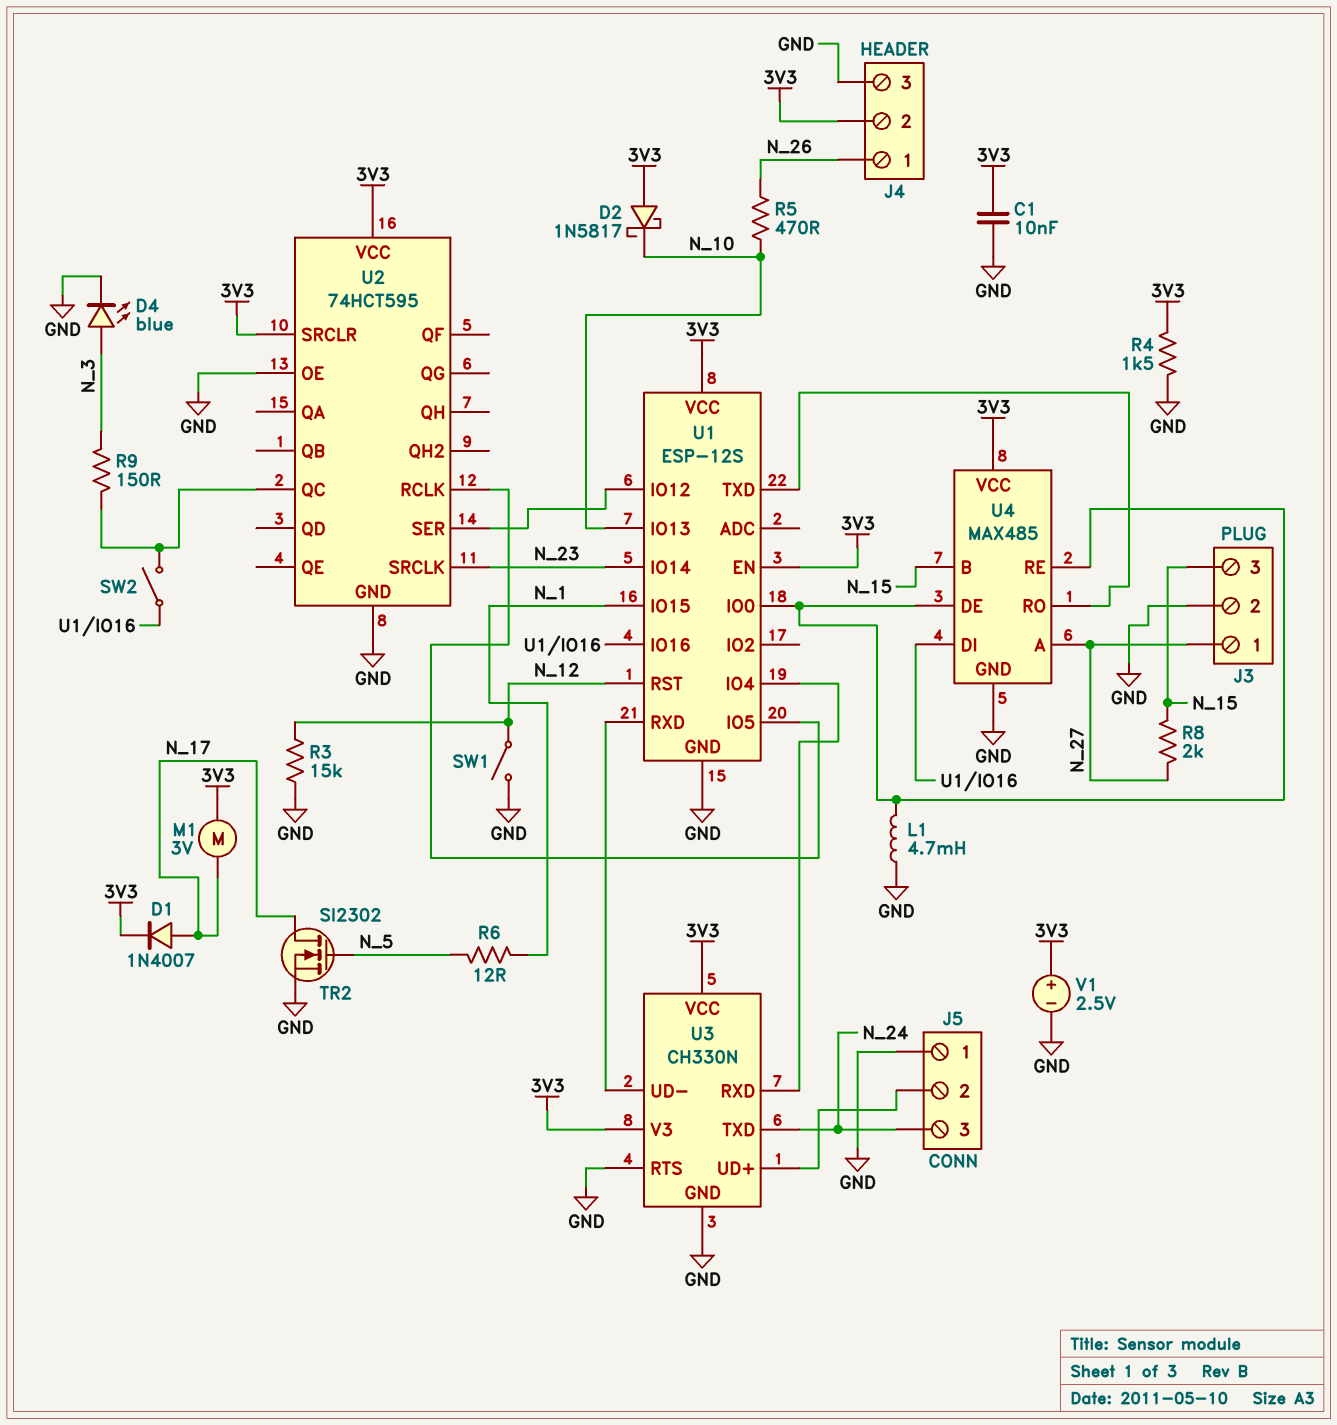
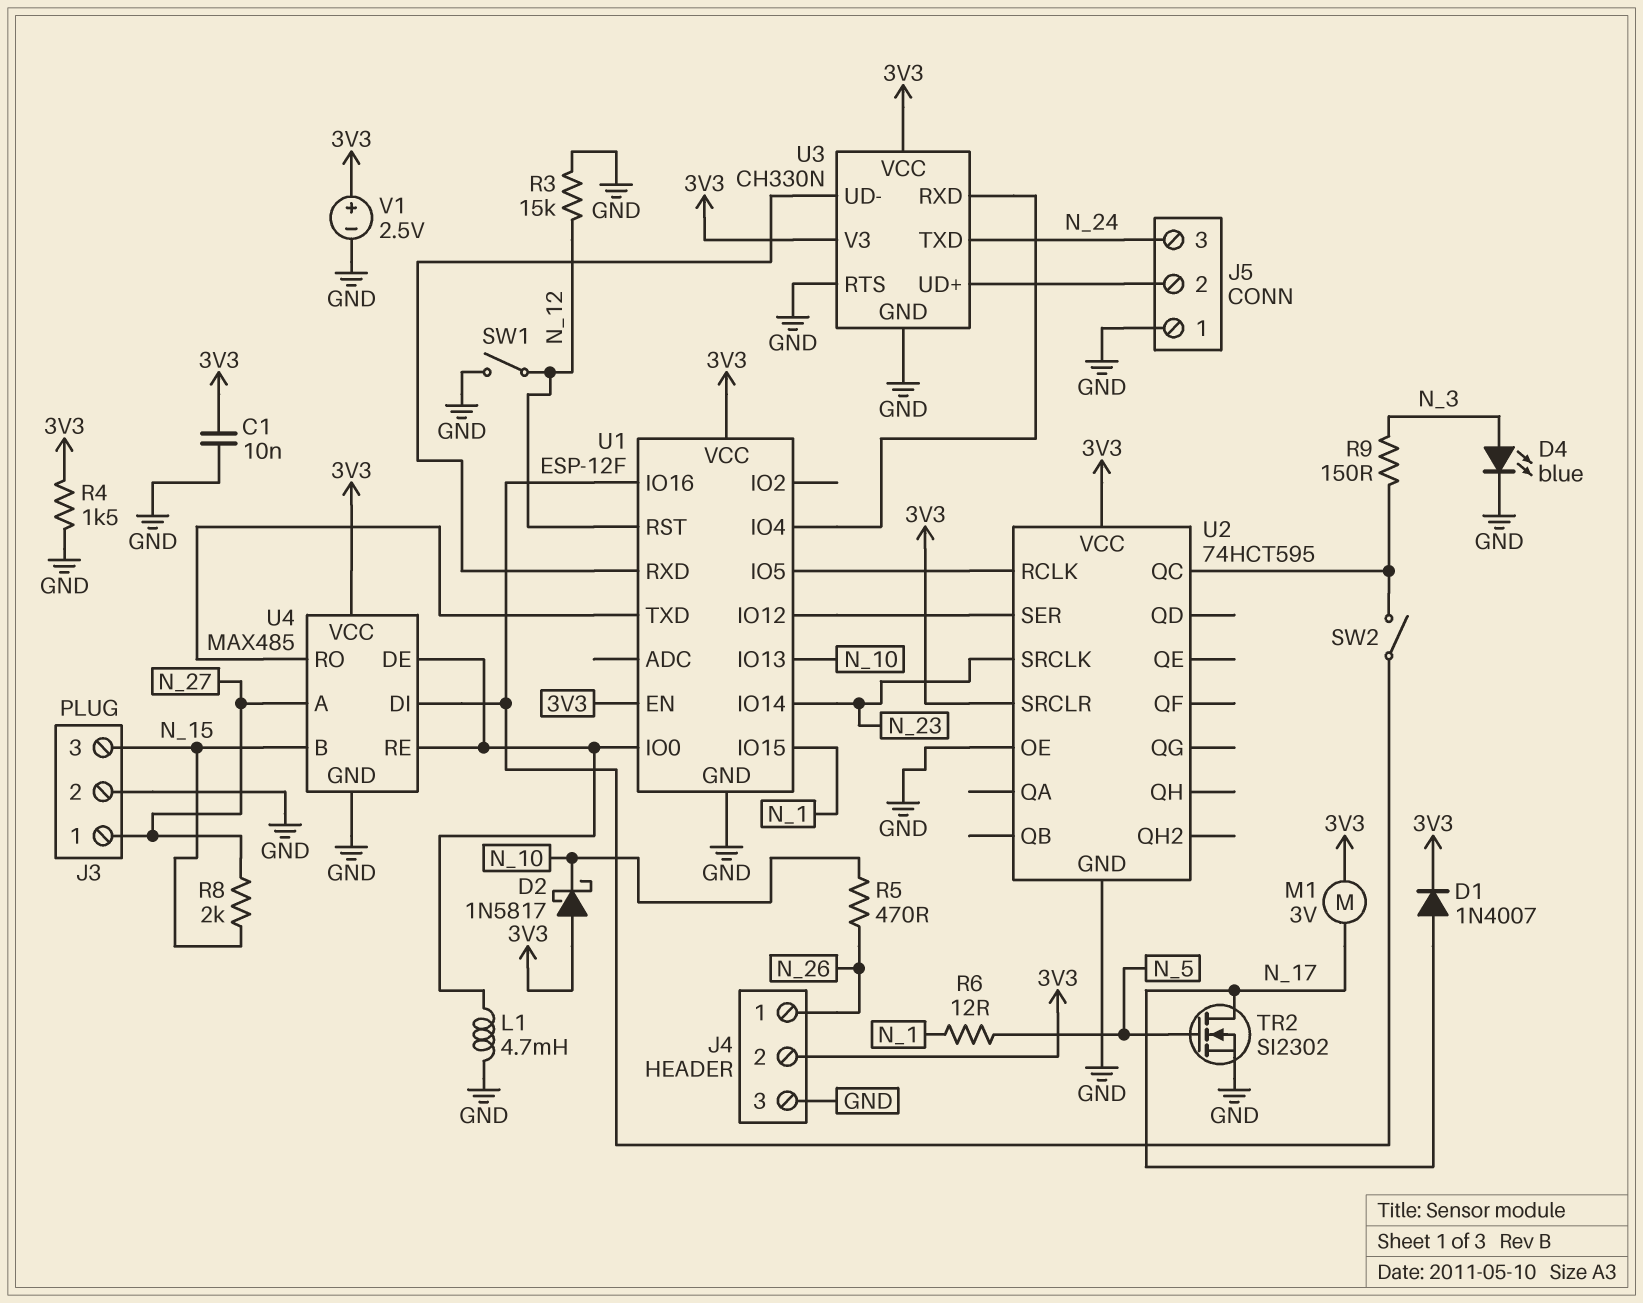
U1: ESP-12S -> ESP-12F

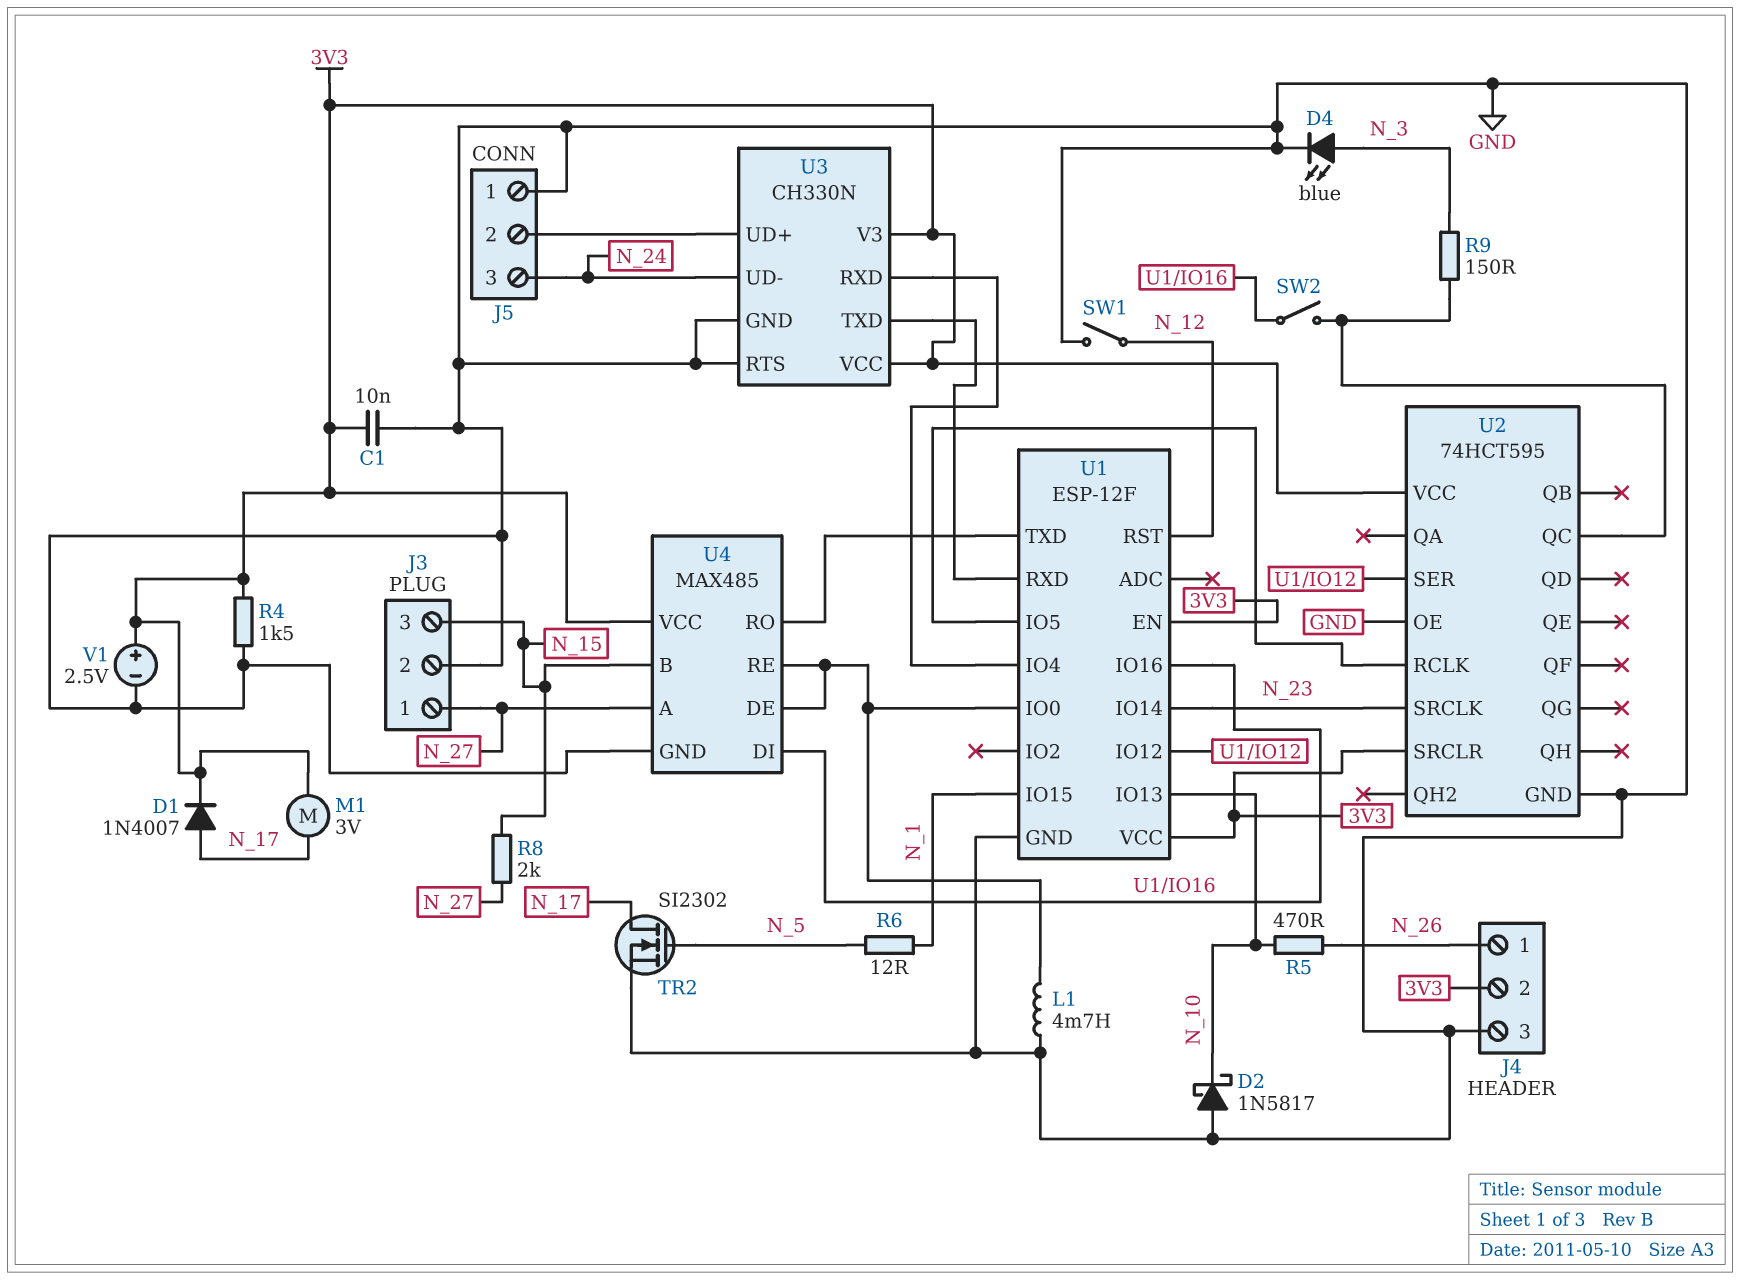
D2: schottky 1N5817 (A 3V3, K N_10) -> schottky 1N5817 (A GND, K N_10)
R3: 15k (GND, N_12) -> none
U3 pin TXD: N_24 -> U1/RXD
U3 pin UD-: U1/RXD -> N_24

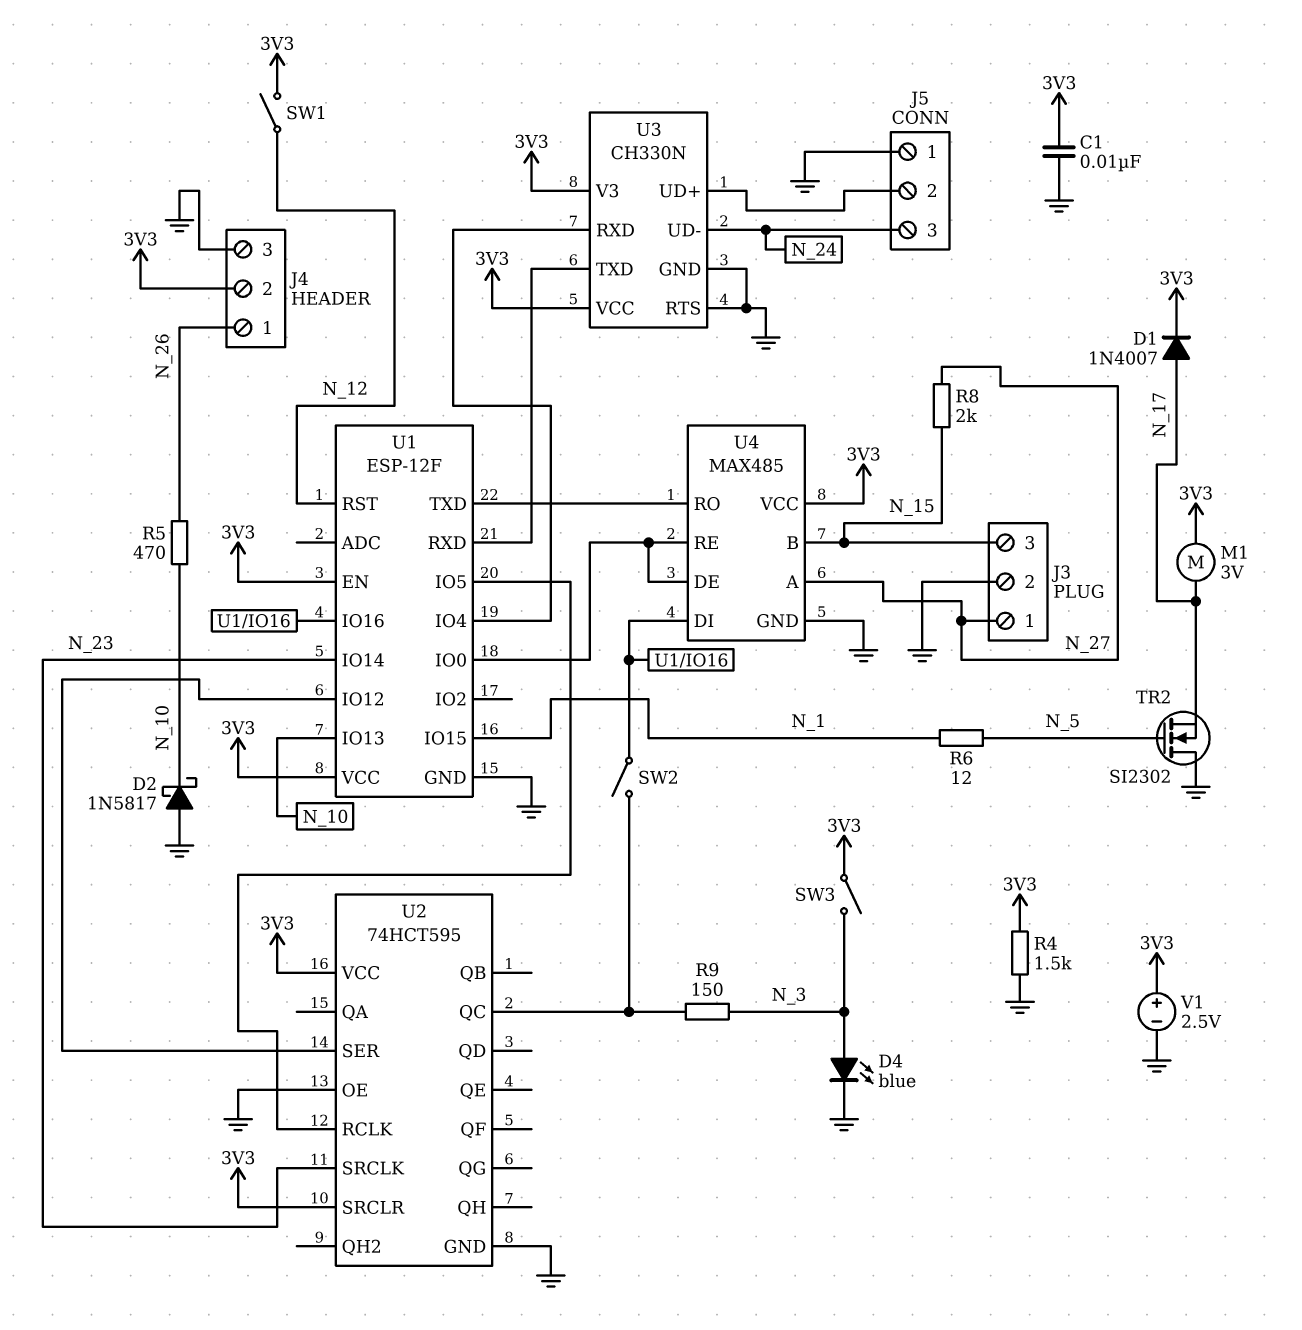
L1: 4.7mH (GND, U1/IO0) -> none
SW1: switch (GND, N_12) -> switch (3V3, N_12)
SW3: none -> switch (3V3, N_3)
TR2: NMOS SI2302 (G N_5, D N_17, S GND) -> NMOS SI2302 (G N_5, D GND, S N_17)

